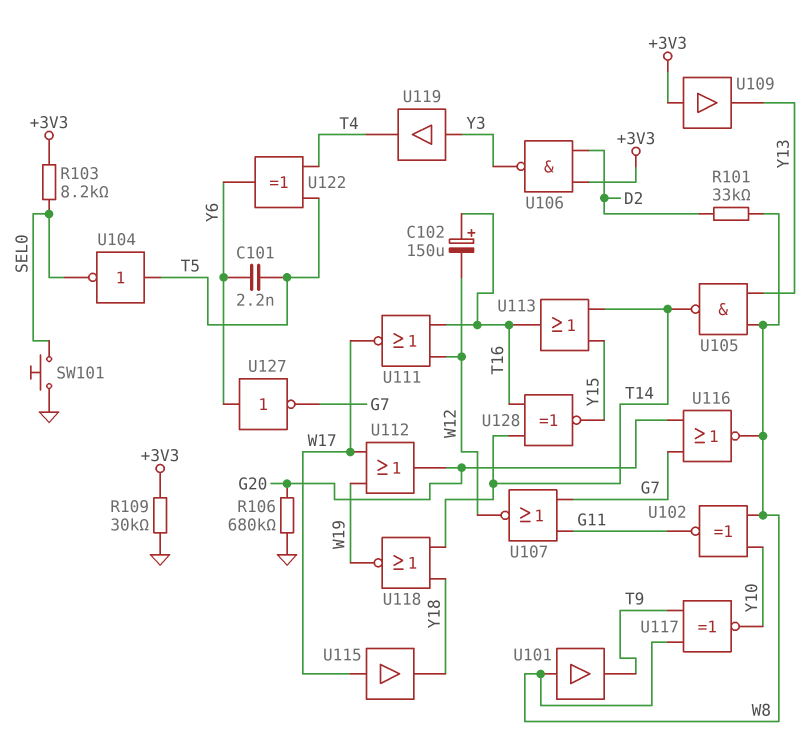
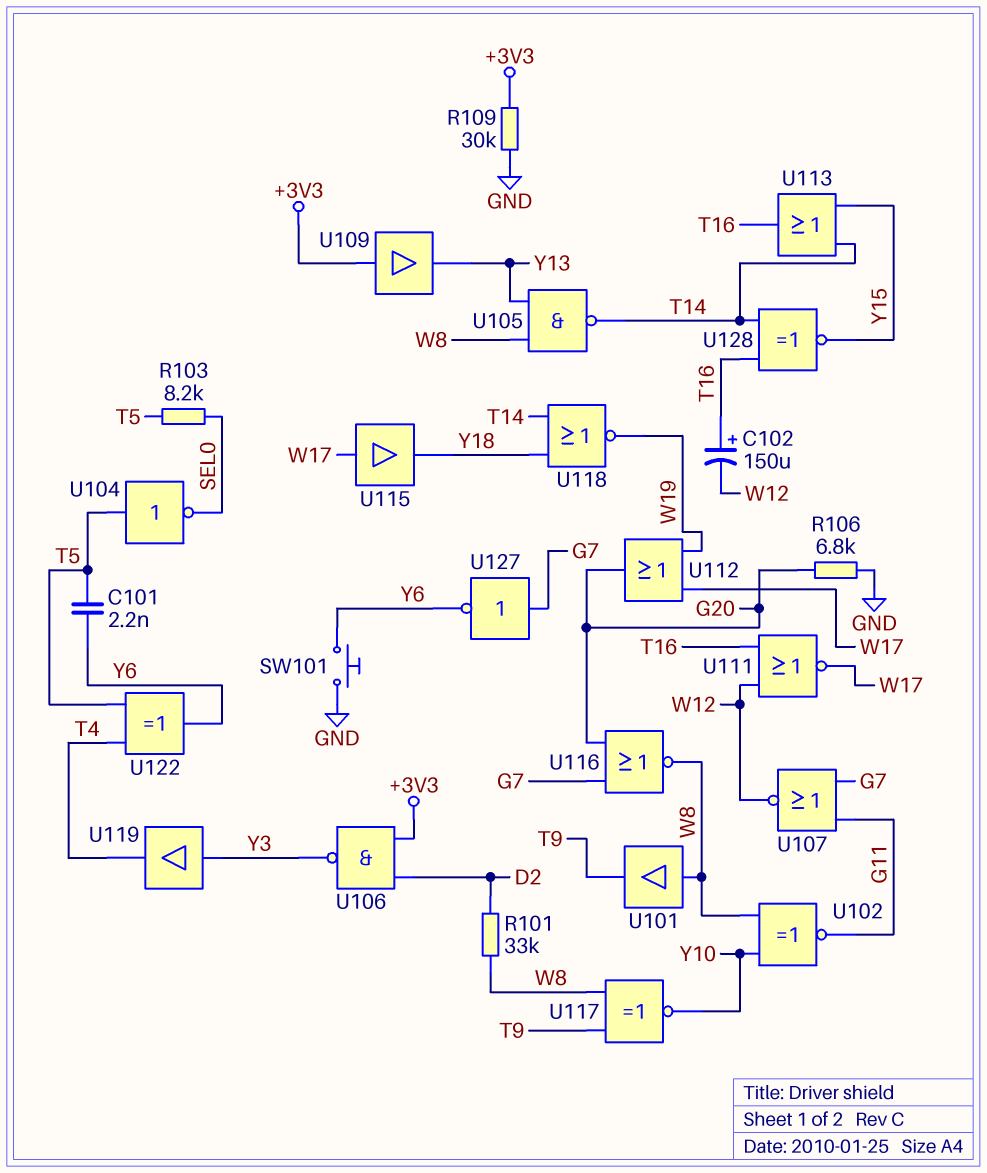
R103: 8.2k (+3V3, SEL0) -> 8.2k (SEL0, T5)
R106: 680k (G20, GND) -> 6.8k (G20, GND)
SW101: button (GND, SEL0) -> button (GND, Y6)
U127: NOT (in Y6, out G7) -> NOT (in G7, out Y6)

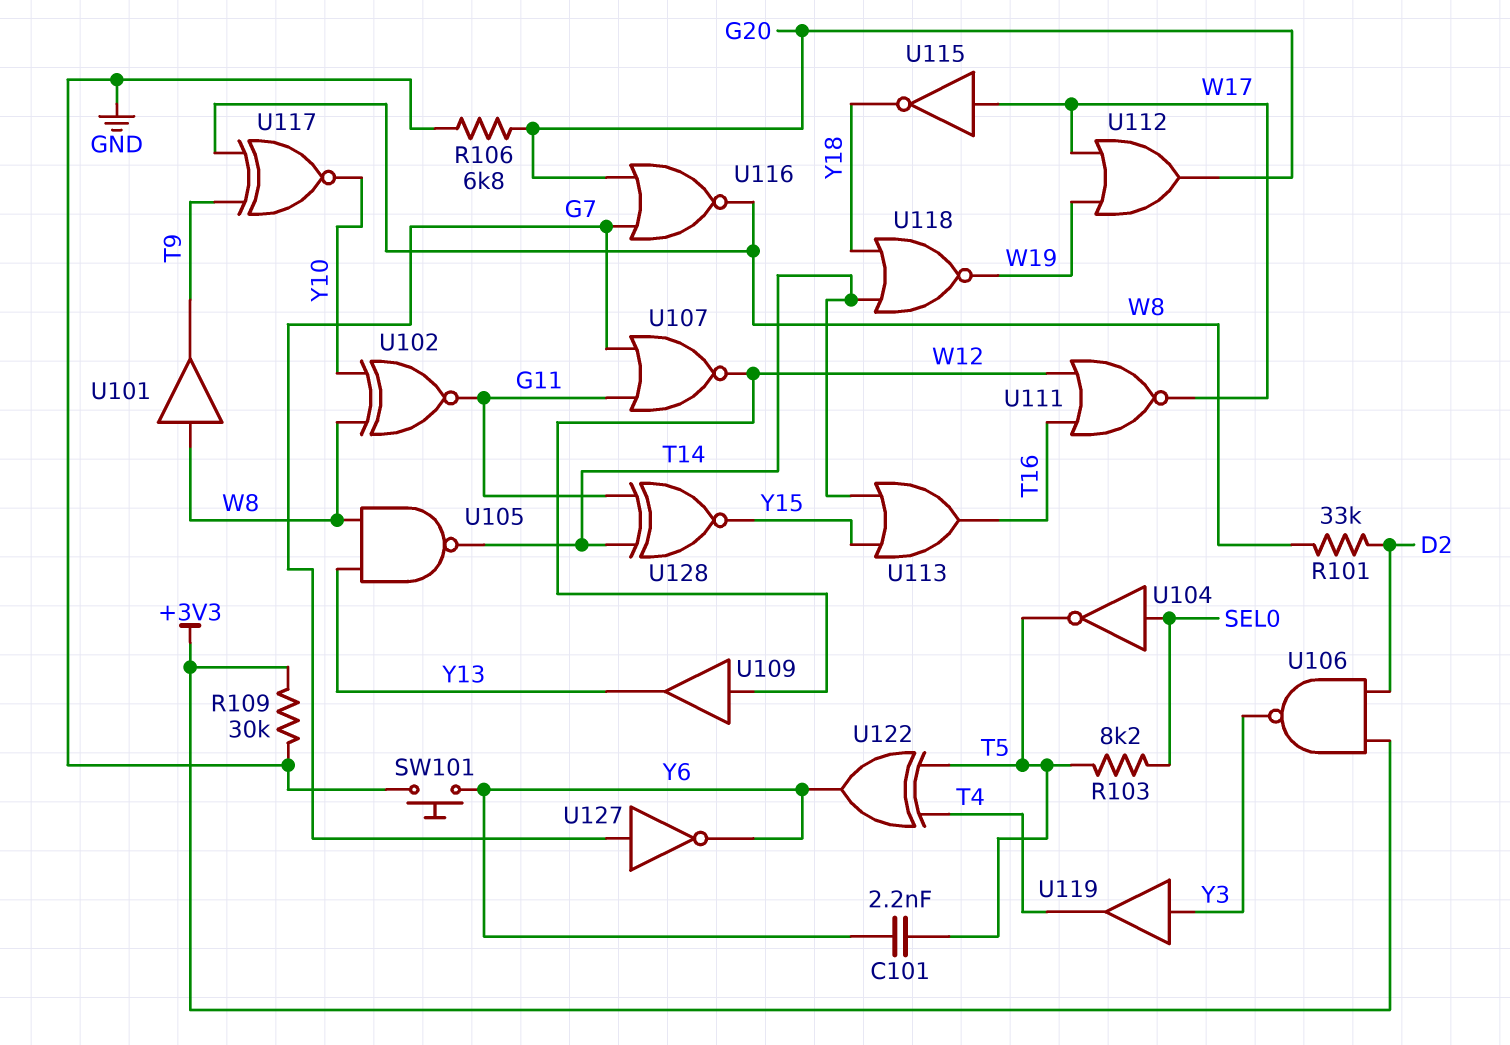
C102: 150uF (plus T16, minus W12) -> none
U104: NOT (in T5, out SEL0) -> NOT (in SEL0, out T5)
U109: buffer (in +3V3, out Y13) -> buffer (in W12, out Y13)
U115: buffer (in W17, out Y18) -> NOT (in W17, out Y18)
U128: XNOR (in T14, in T16, out Y15) -> XNOR (in G11, in T14, out Y15)

